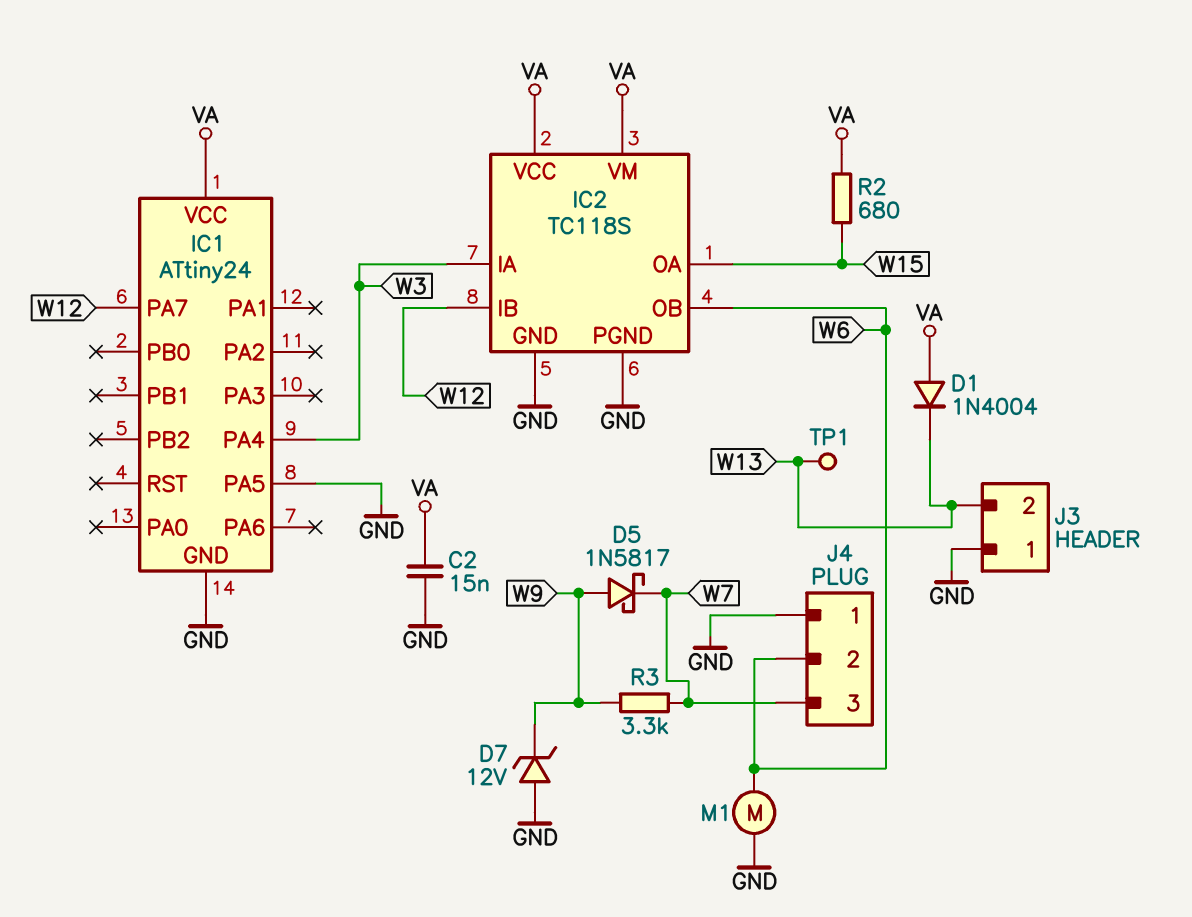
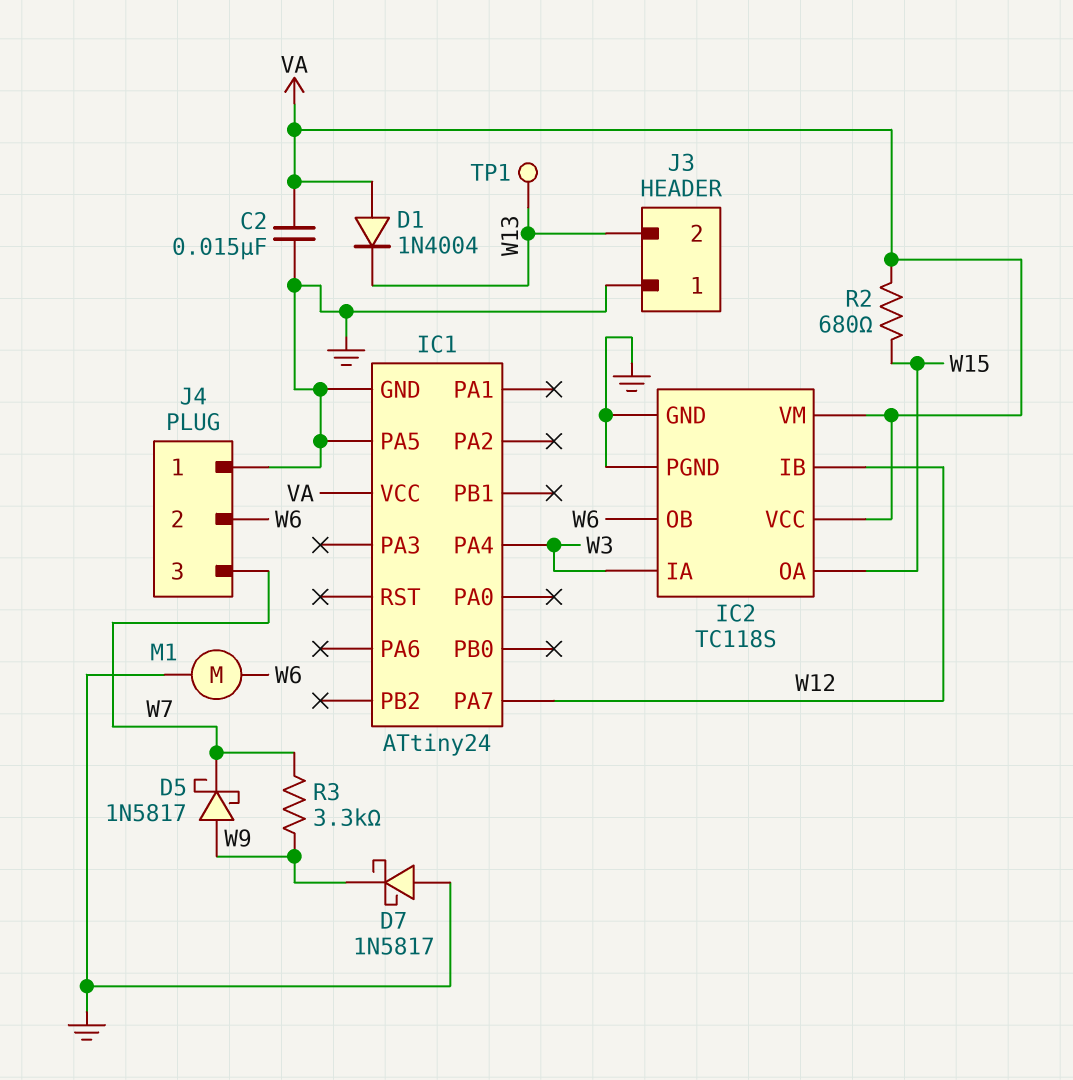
D7: zener 12V (A GND, K W9) -> schottky 1N5817 (A GND, K W9)

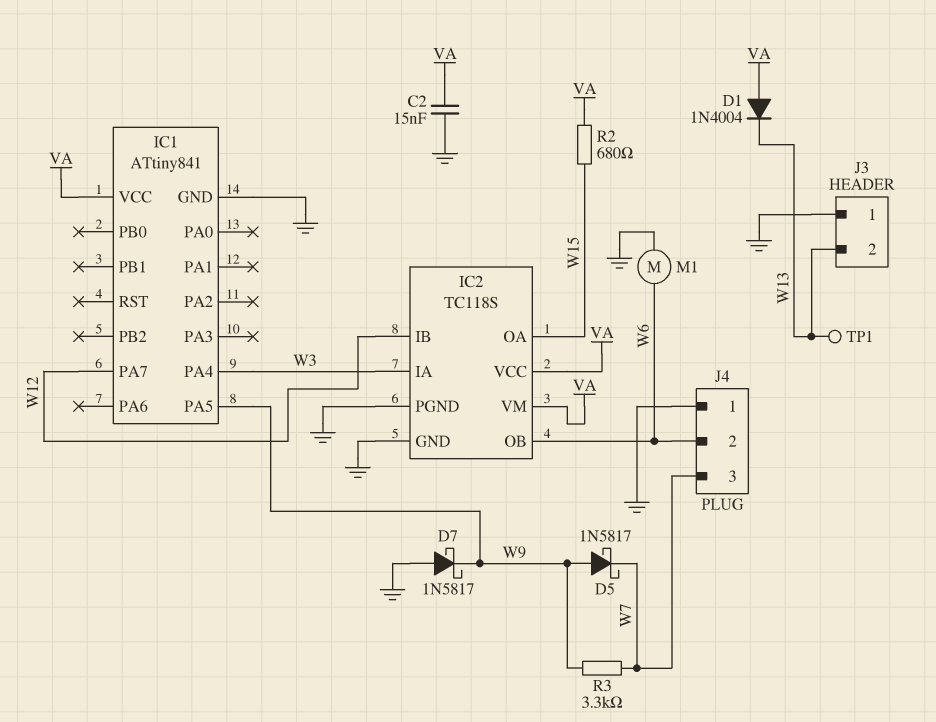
IC1: ATtiny24 -> ATtiny841
IC1 pin PA5: GND -> W9

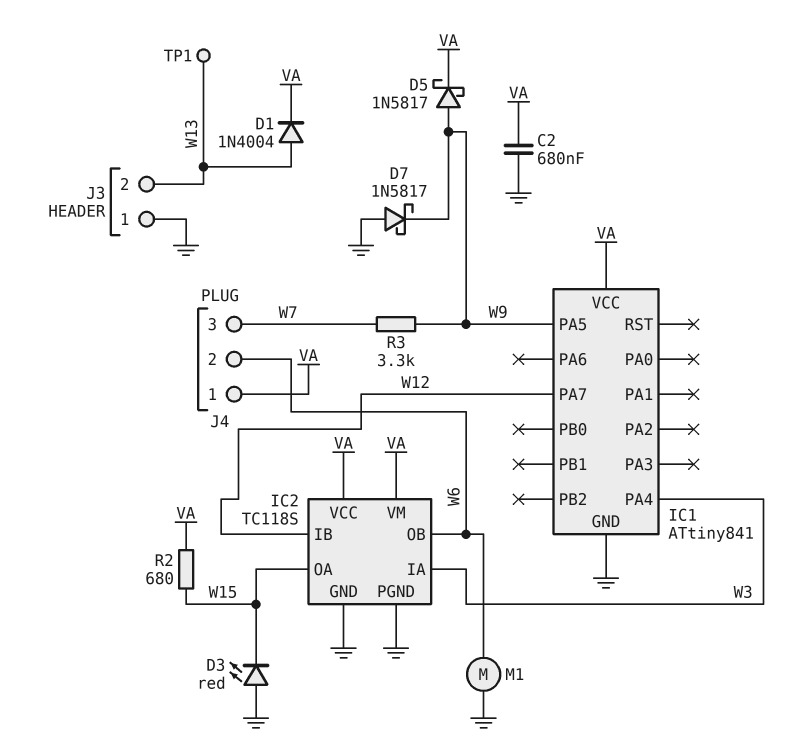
C2: 15nF (GND, VA) -> 680nF (GND, VA)
D1: diode 1N4004 (A VA, K W13) -> diode 1N4004 (A W13, K VA)
D3: none -> LED red (A GND, K W15)
D5: schottky 1N5817 (A W9, K W7) -> schottky 1N5817 (A W9, K VA)
J4 pin 1: GND -> VA

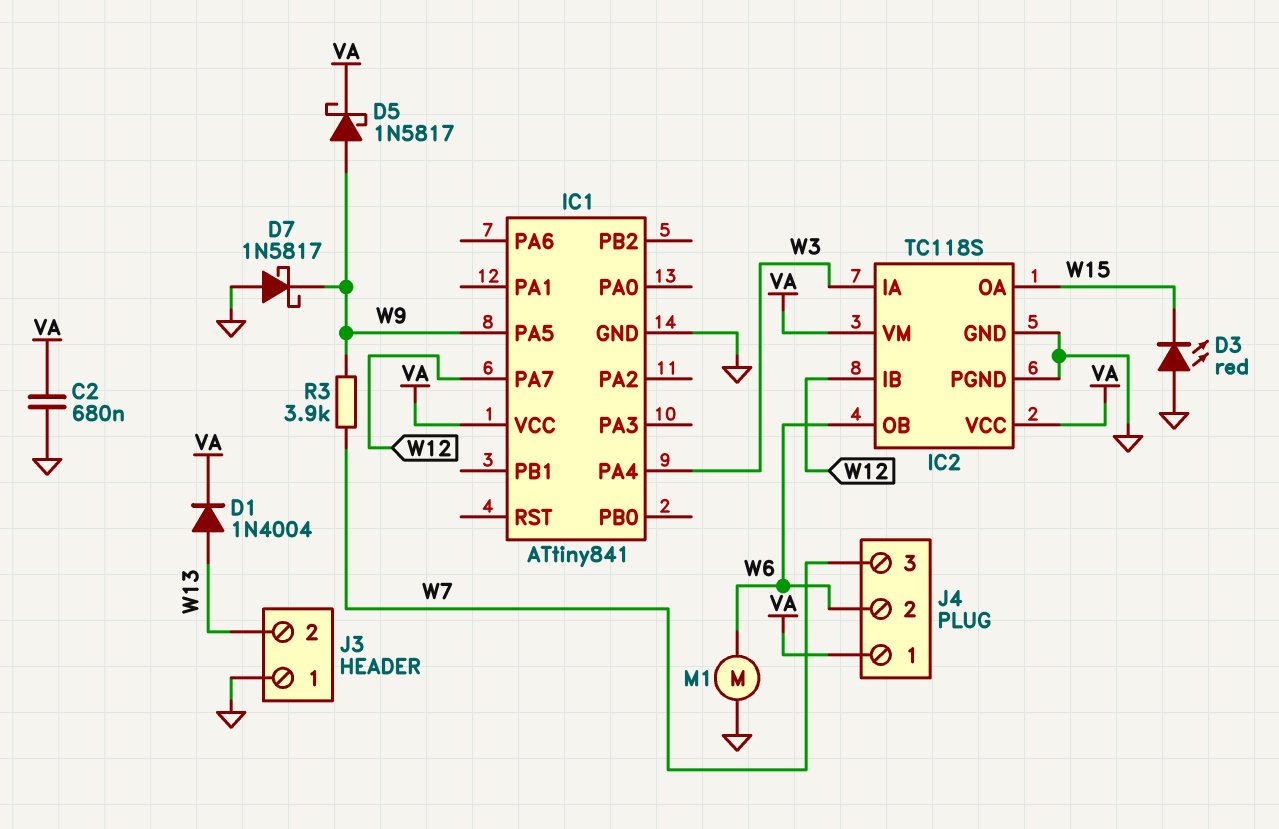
R2: 680 (VA, W15) -> none
R3: 3.3k (W7, W9) -> 3.9k (W7, W9)
TP1: test point (W13) -> none

